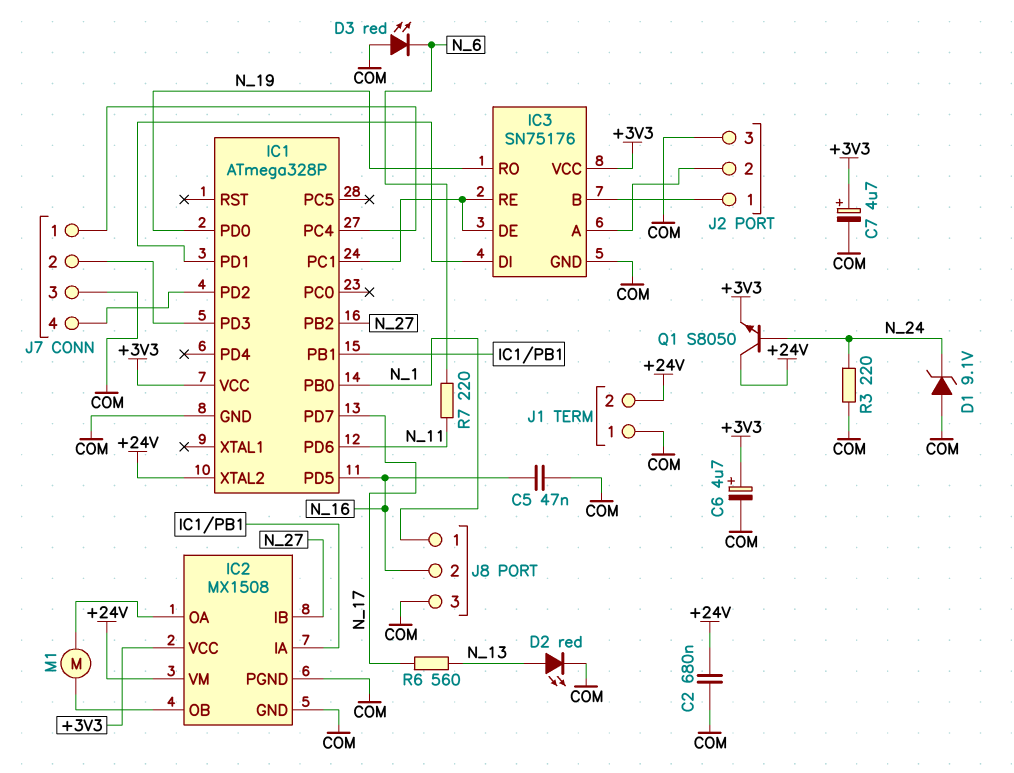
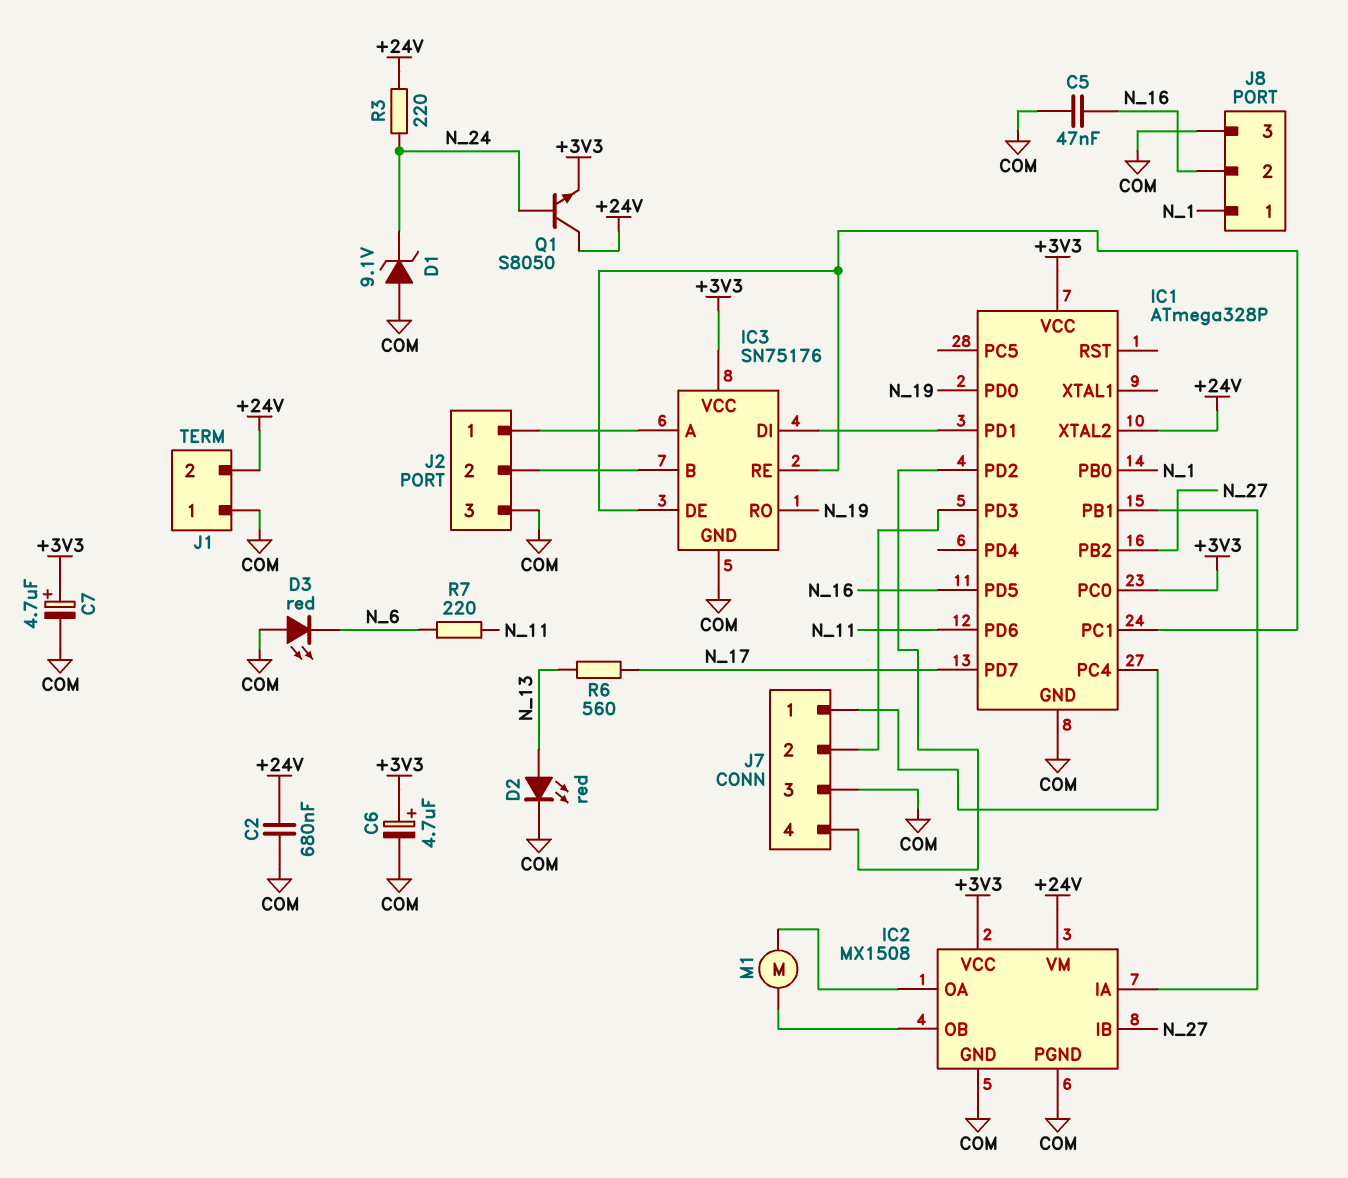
IC1 pin PC0: none -> +3V3
J2 pin 1: IC3/B -> IC3/A
J2 pin 2: IC3/A -> IC3/B
R3: 220 (COM, N_24) -> 220 (+24V, N_24)

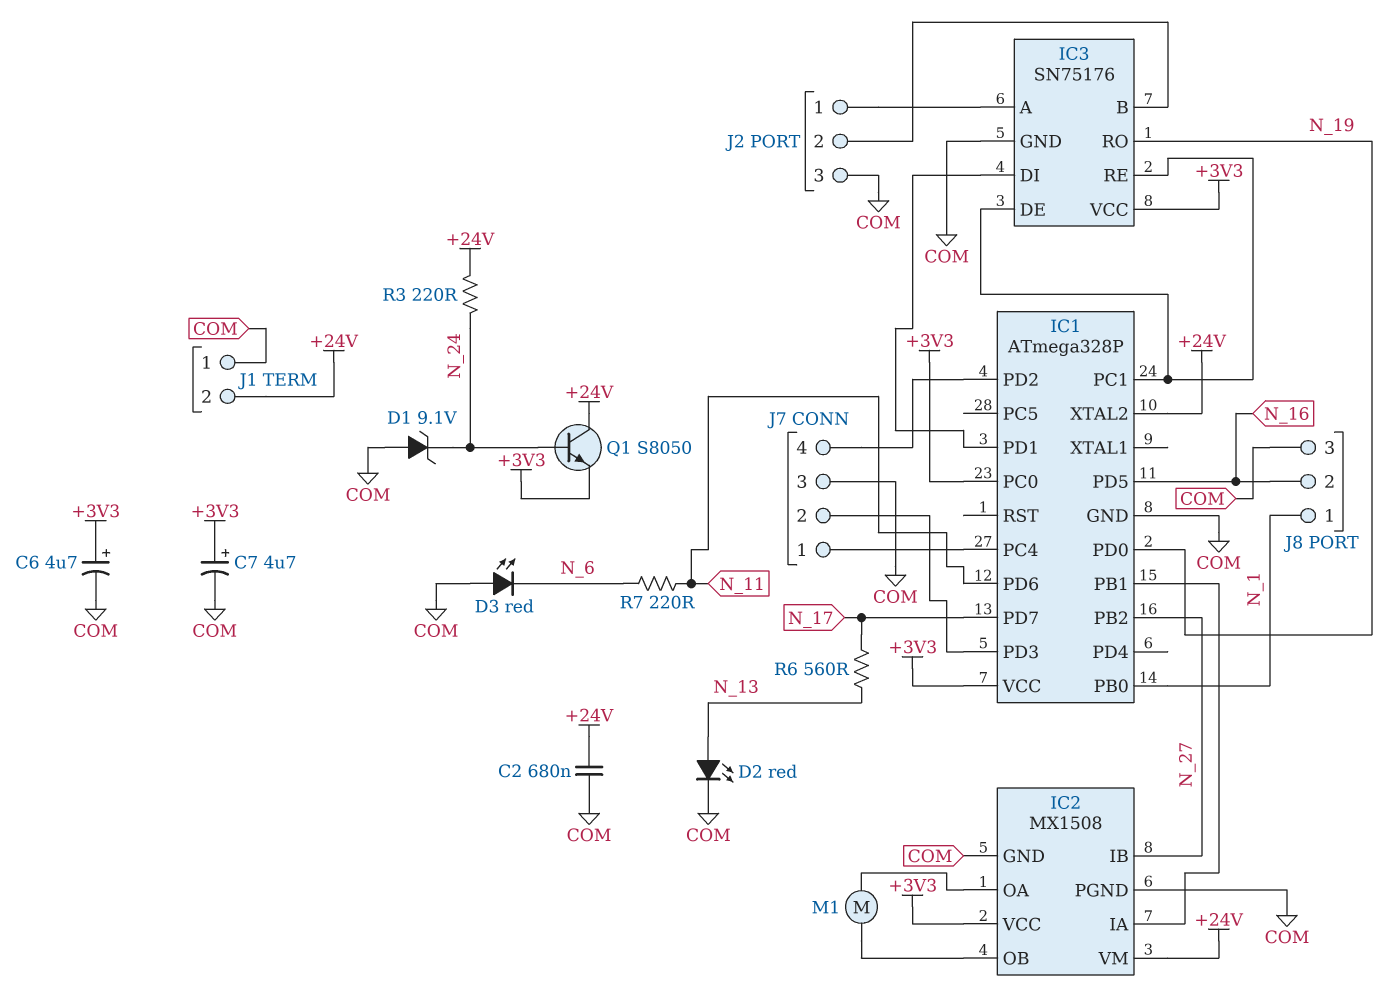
C5: 47nF (COM, N_16) -> none

